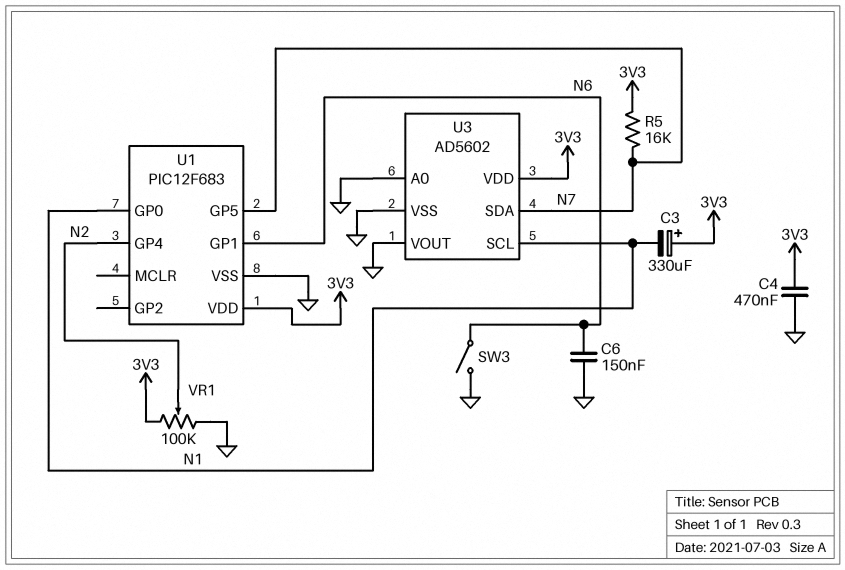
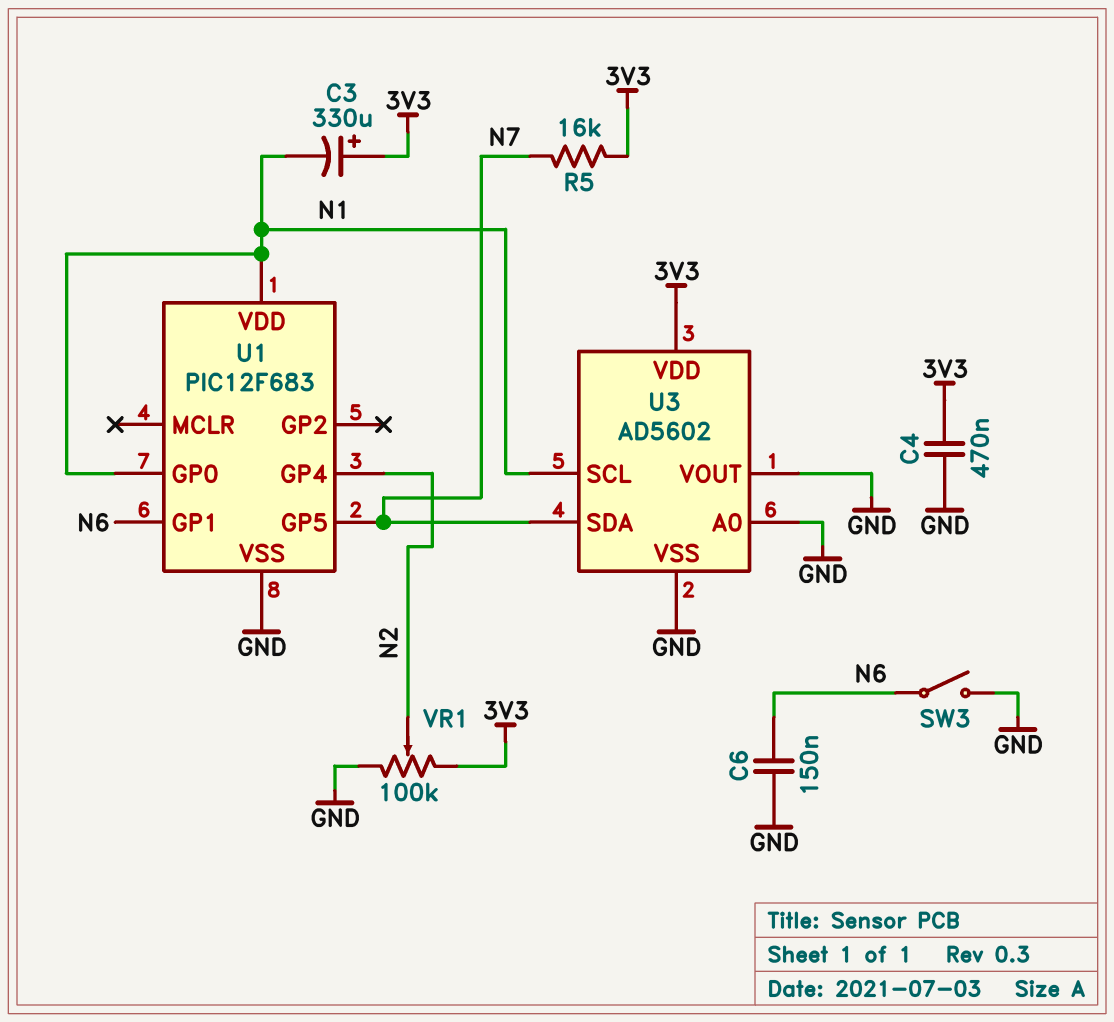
U1 pin VDD: 3V3 -> N1

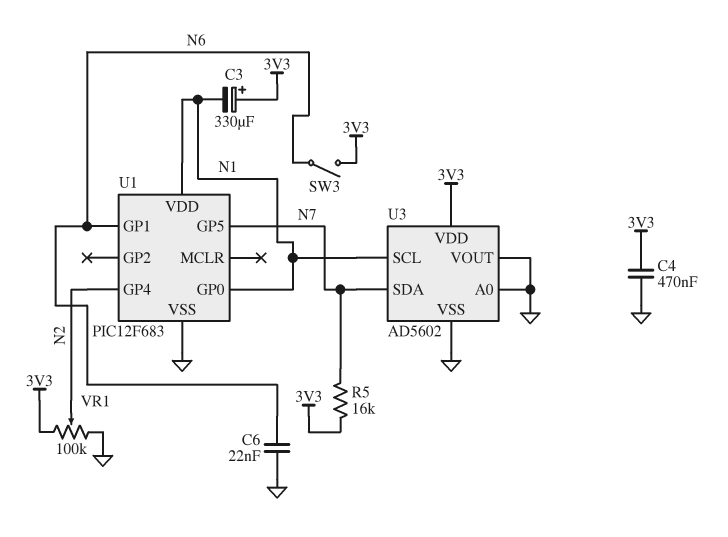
C6: 150nF (GND, N6) -> 22nF (GND, N6)
SW3: switch (GND, N6) -> switch (3V3, N6)

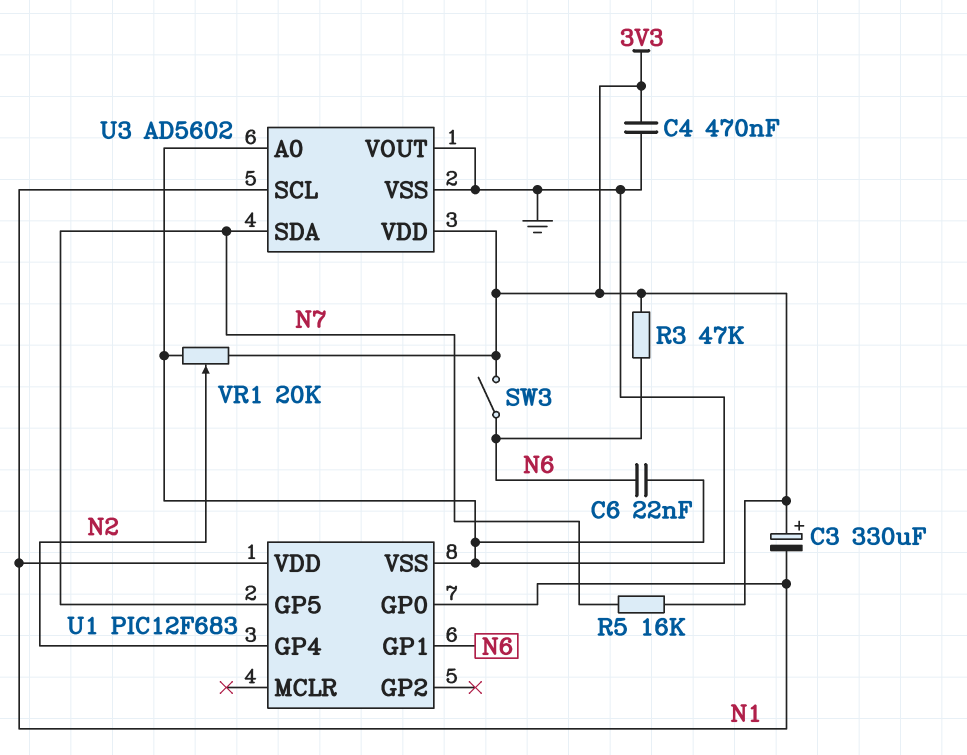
R3: none -> 47k (3V3, N6)
VR1: 100k (3V3, GND, wiper N2) -> 20k (3V3, GND, wiper N2)

